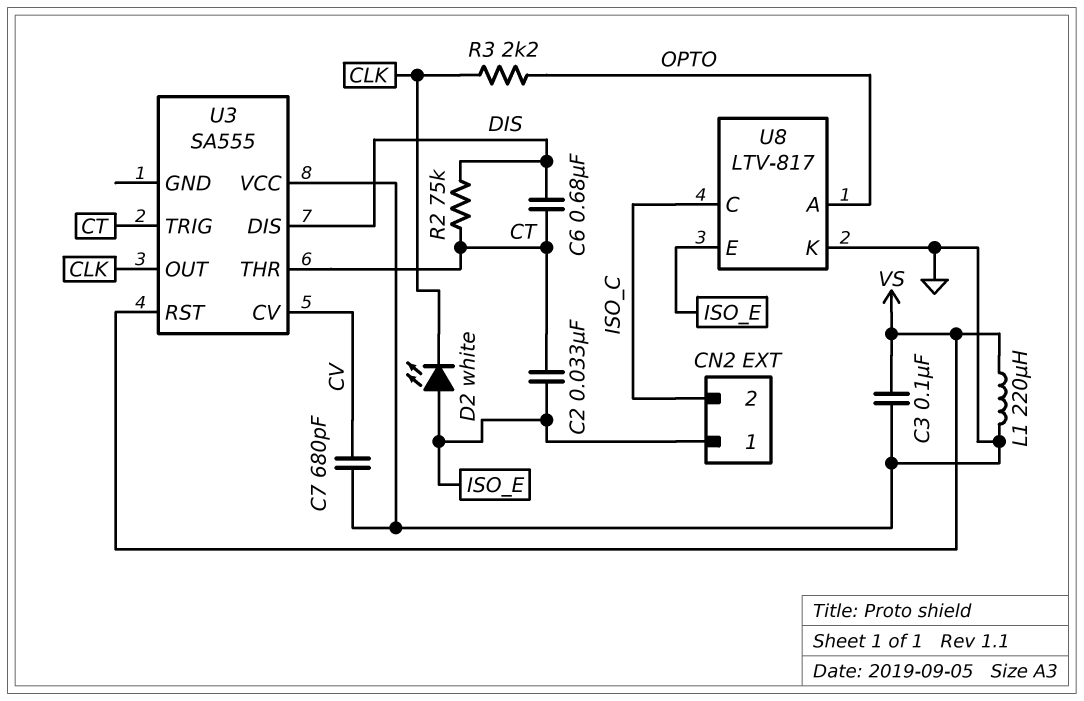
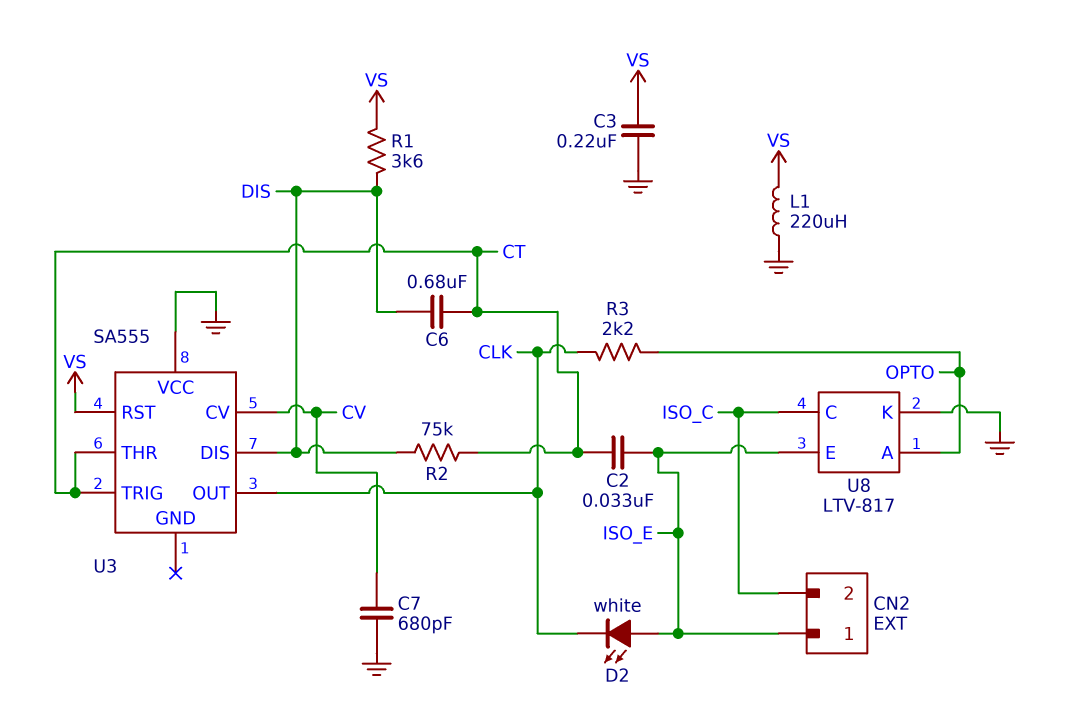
C3: 100nF (GND, VS) -> 220nF (GND, VS)
R1: none -> 3.6k (DIS, VS)

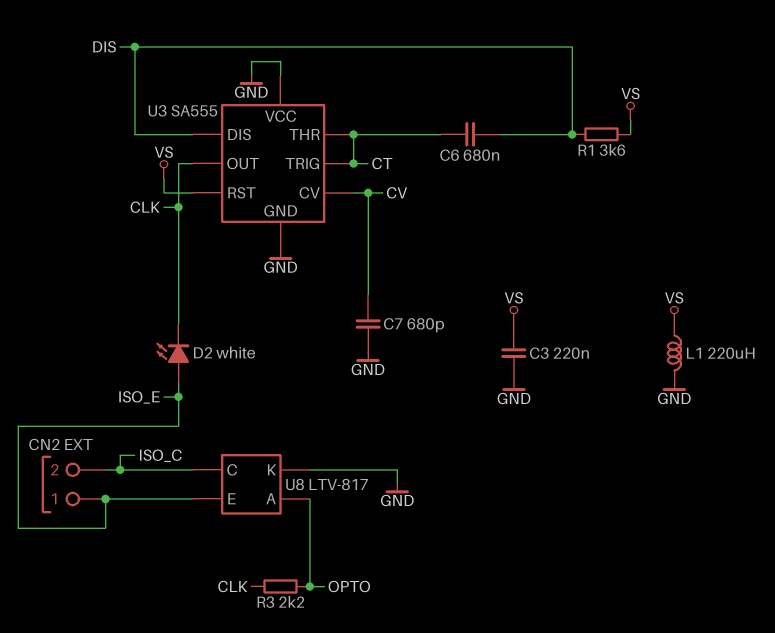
C2: 33nF (CT, ISO_E) -> none
R2: 75k (CT, DIS) -> none
U3 pin GND: none -> GND

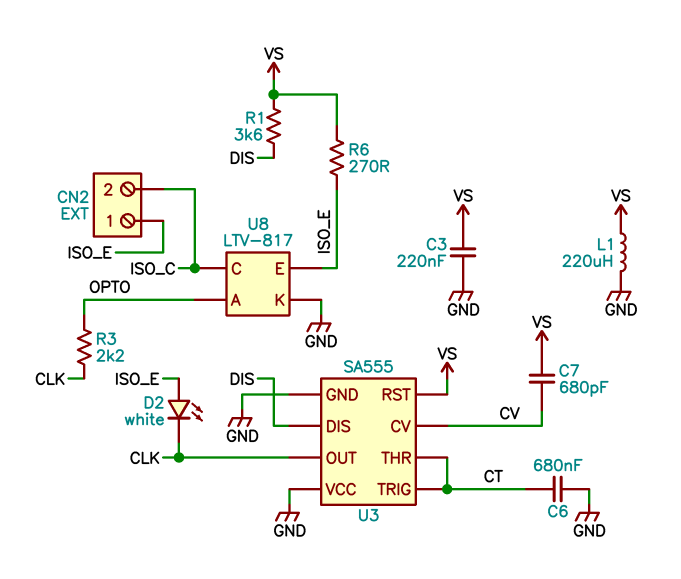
C6: 680nF (CT, DIS) -> 680nF (CT, GND)
C7: 680pF (CV, GND) -> 680pF (CV, VS)
R6: none -> 270 (ISO_E, VS)

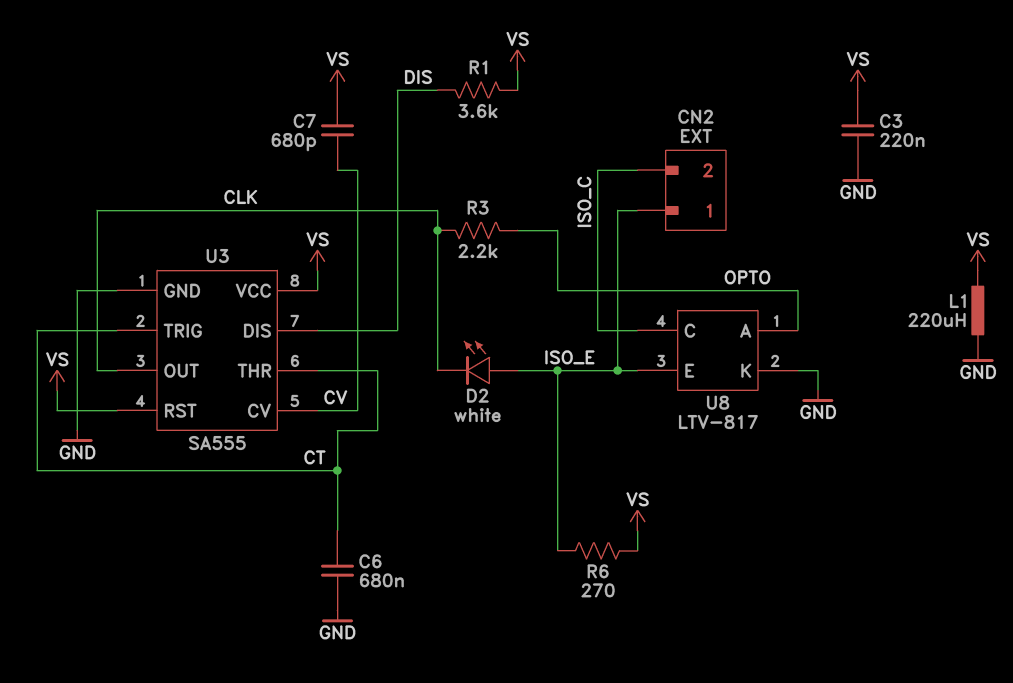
U3 pin VCC: GND -> VS

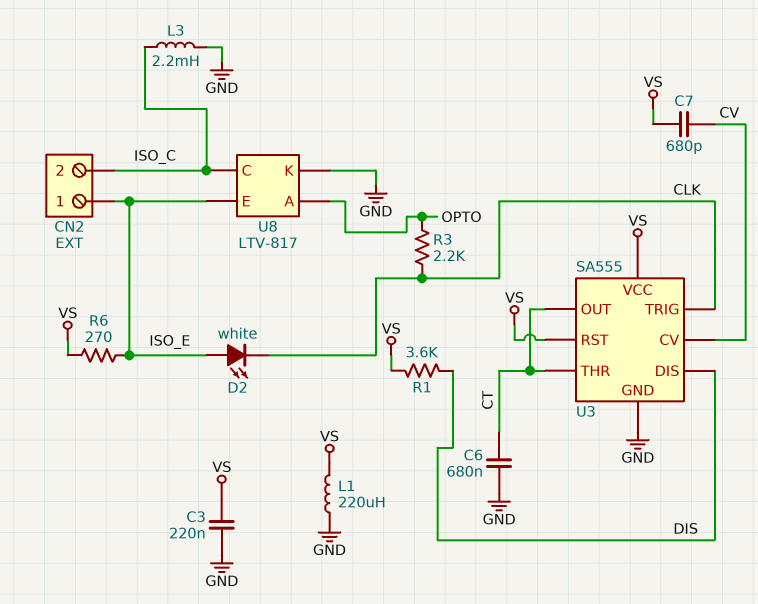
L3: none -> 2.2mH (GND, ISO_C)
U3 pin OUT: CLK -> CT
U3 pin TRIG: CT -> CLK

